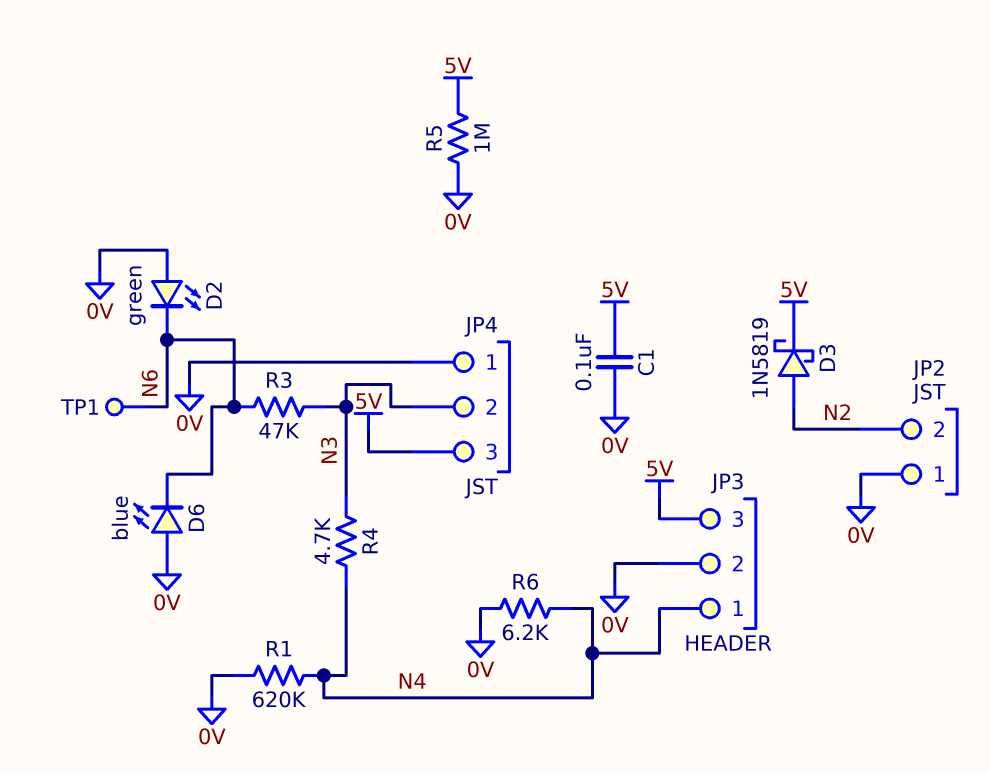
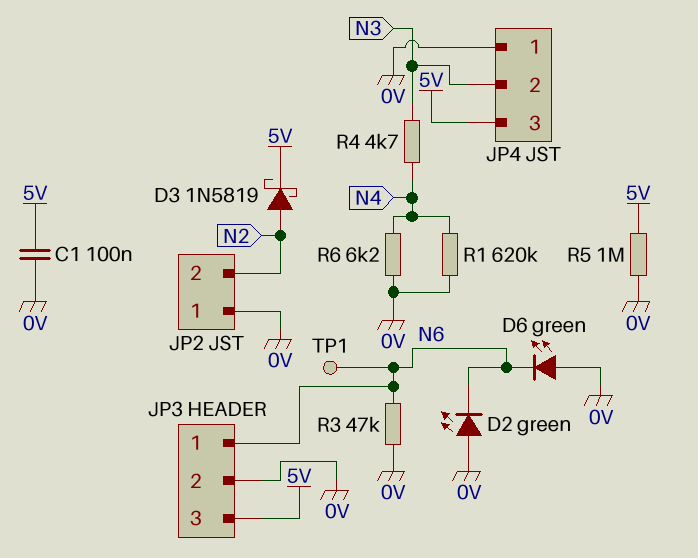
D6: LED blue (A 0V, K N6) -> LED green (A 0V, K N6)
JP3 pin 1: N4 -> N6
R3: 47k (N3, N6) -> 47k (0V, N6)

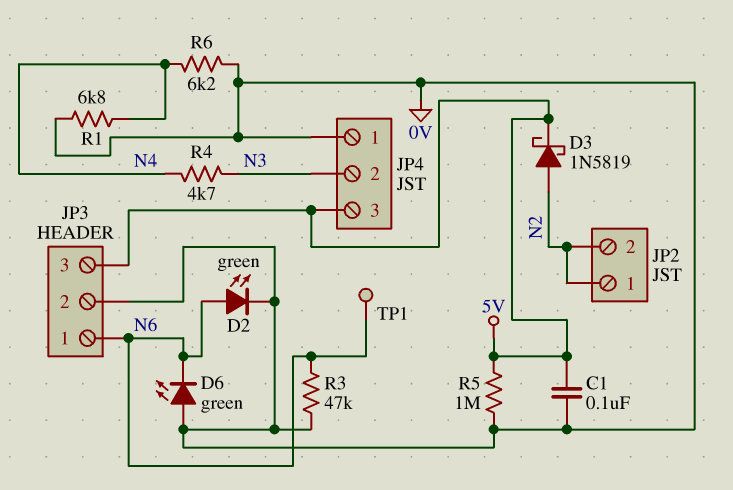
D2: LED green (A 0V, K N6) -> LED green (A N6, K 0V)
JP2 pin 1: 0V -> N2
R1: 620k (0V, N4) -> 6.8k (0V, N4)

